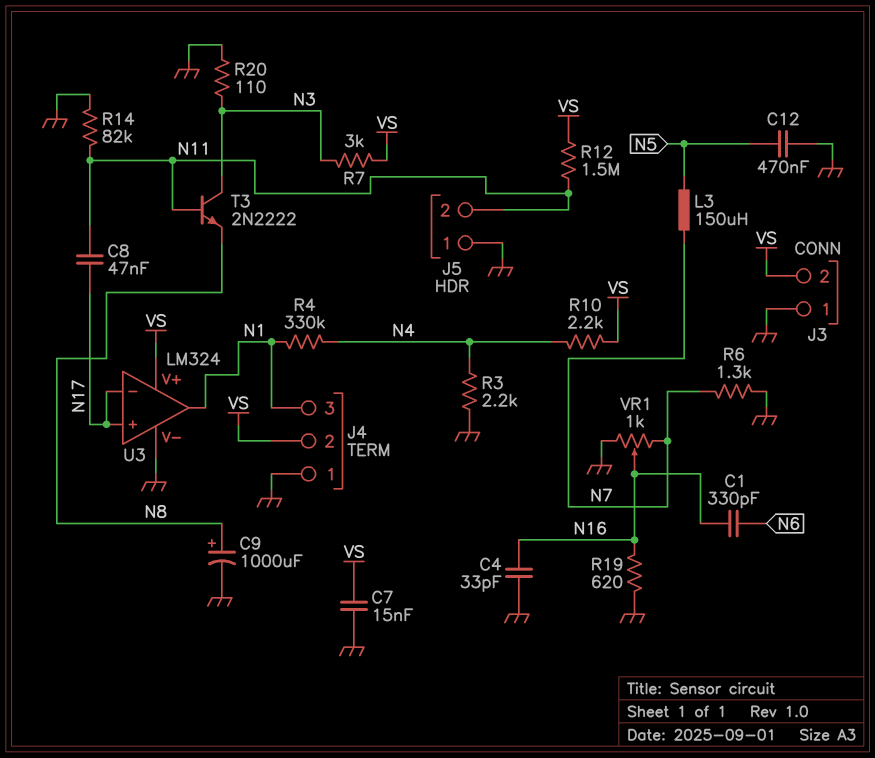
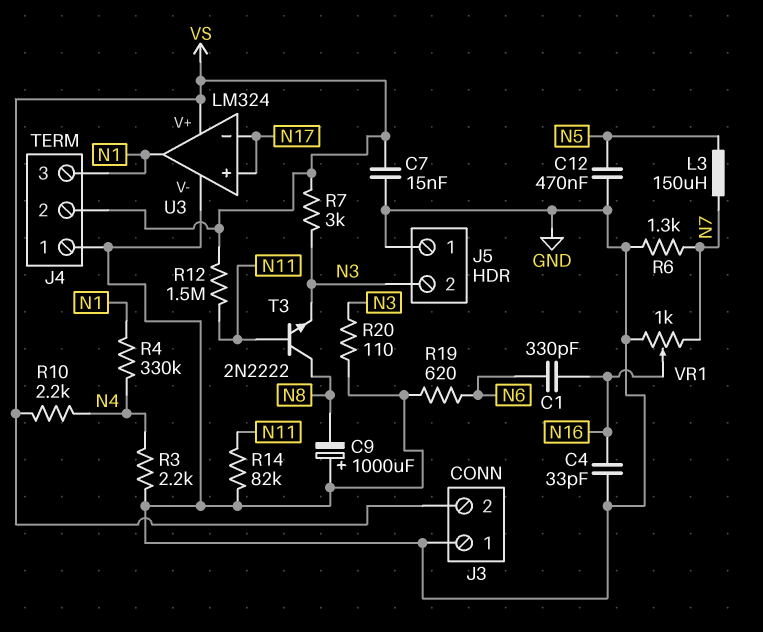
C8: 47nF (N11, N17) -> none
C9: 1000uF (plus N8, minus GND) -> 1000uF (plus GND, minus N8)
J5 pin 2: N11 -> N3
R19: 620 (GND, N16) -> 620 (GND, N6)
T3: NPN 2N2222 (B N11, C N3, E N8) -> NPN 2N2222 (B N11, C N8, E N3)

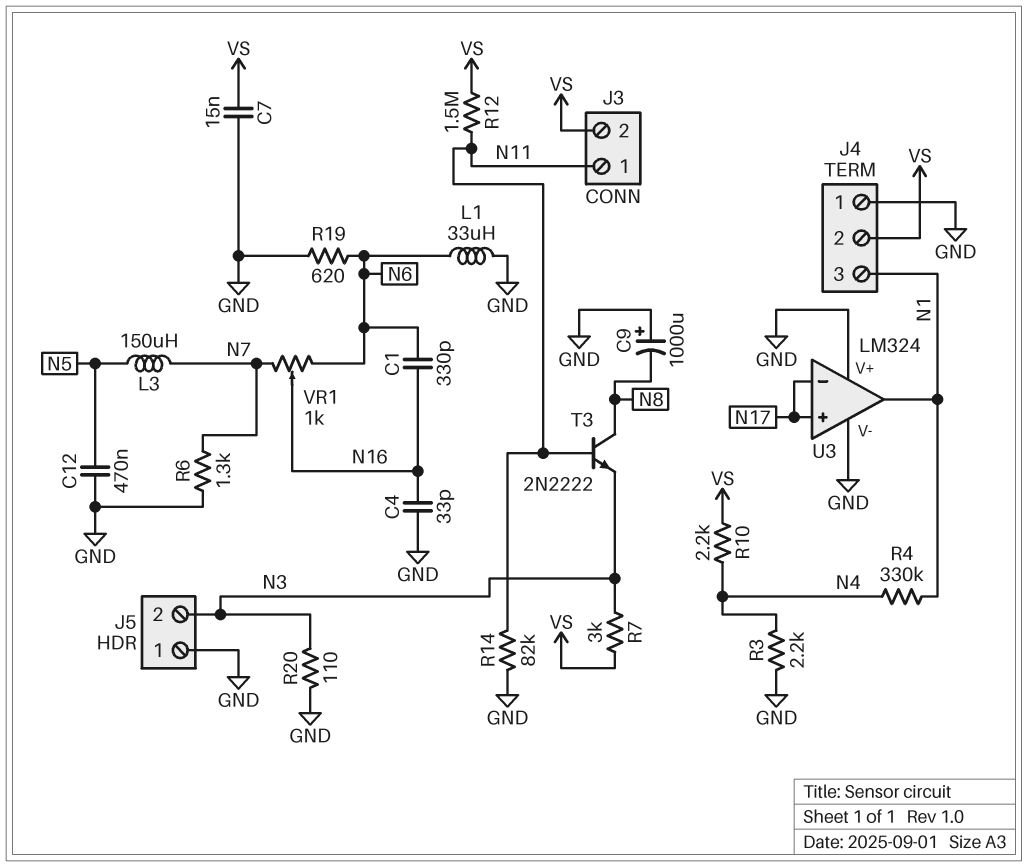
J3 pin 1: GND -> N11
L1: none -> 33uH (GND, N6)
U3 pin V+: VS -> GND
VR1: 1k (GND, N7, wiper N16) -> 1k (N6, N7, wiper N16)

